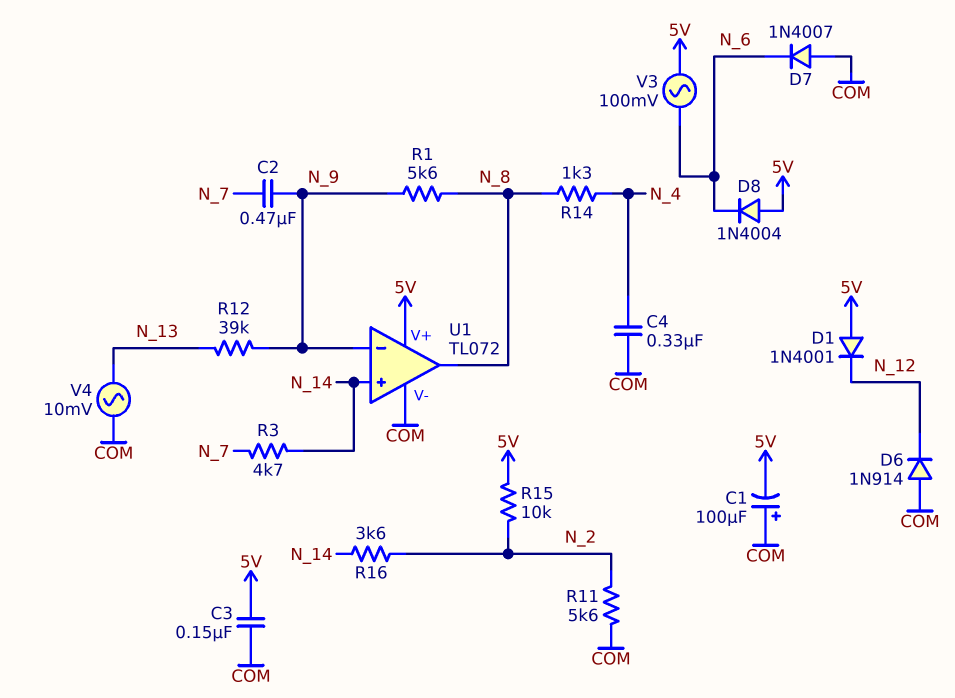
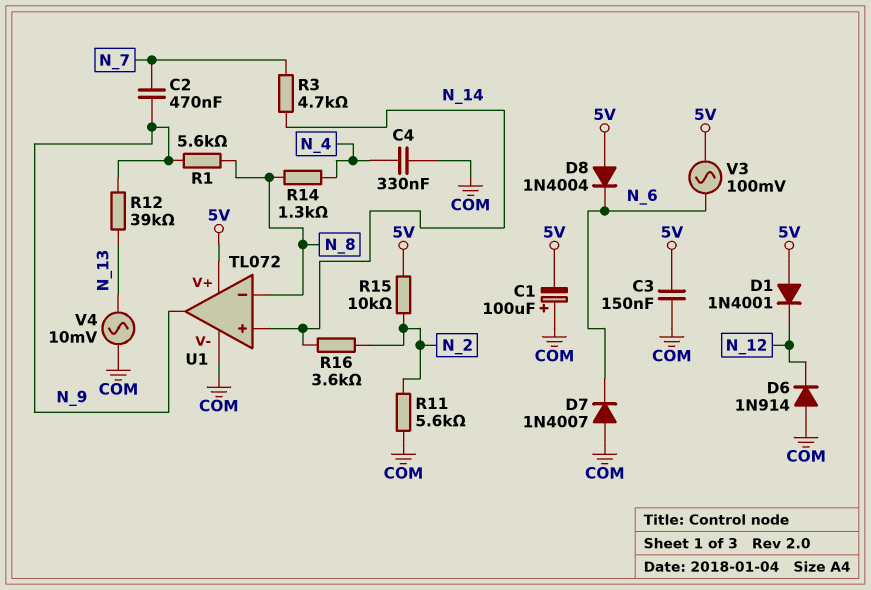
U1 pin in-: N_9 -> N_8
U1 pin out: N_8 -> N_9

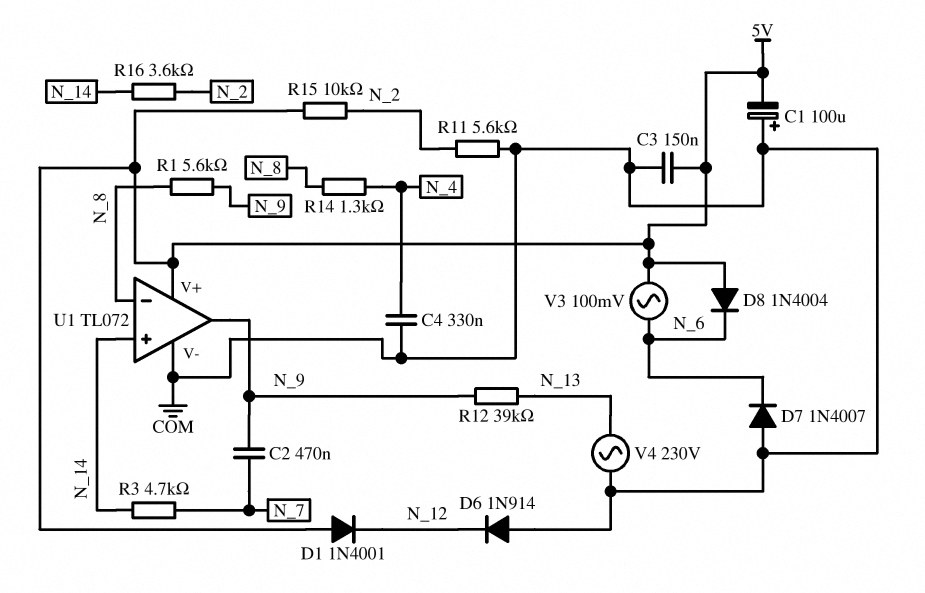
V4: AC 10mV (COM, N_13) -> AC 230V (COM, N_13)

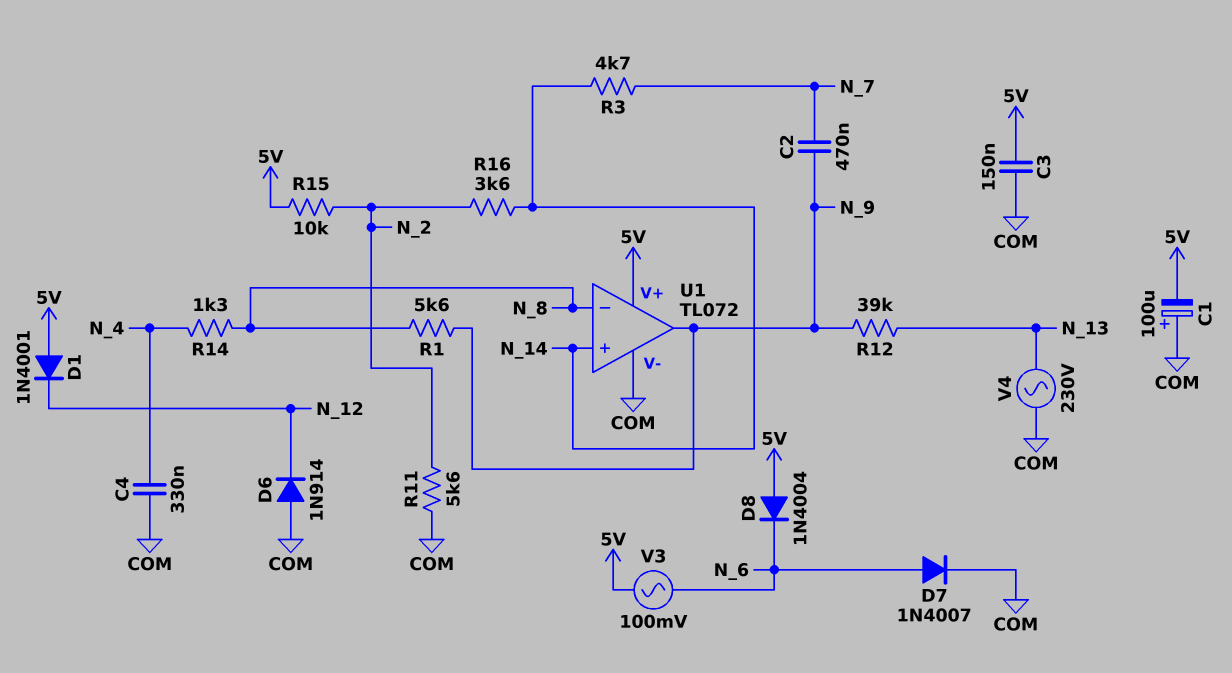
D7: diode 1N4007 (A COM, K N_6) -> diode 1N4007 (A N_6, K COM)

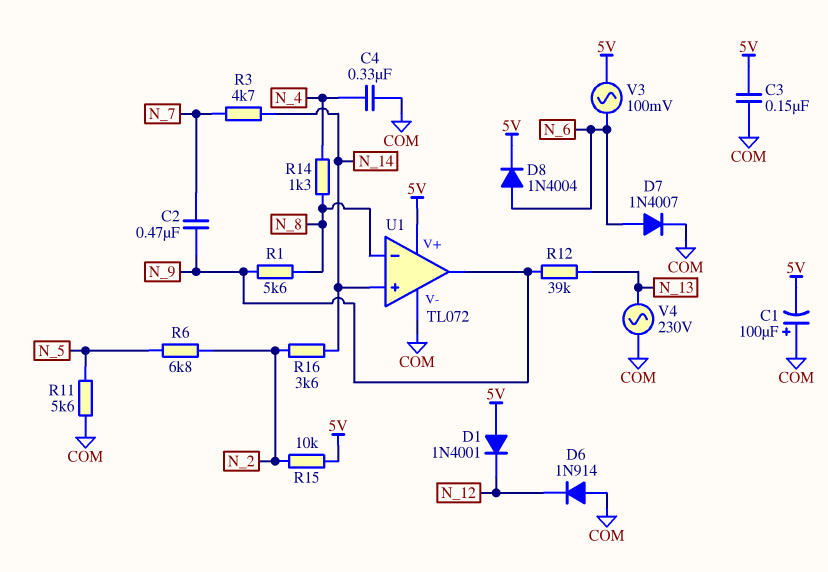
D8: diode 1N4004 (A 5V, K N_6) -> diode 1N4004 (A N_6, K 5V)
R6: none -> 6.8k (N_2, N_5)
R11: 5.6k (COM, N_2) -> 5.6k (COM, N_5)

